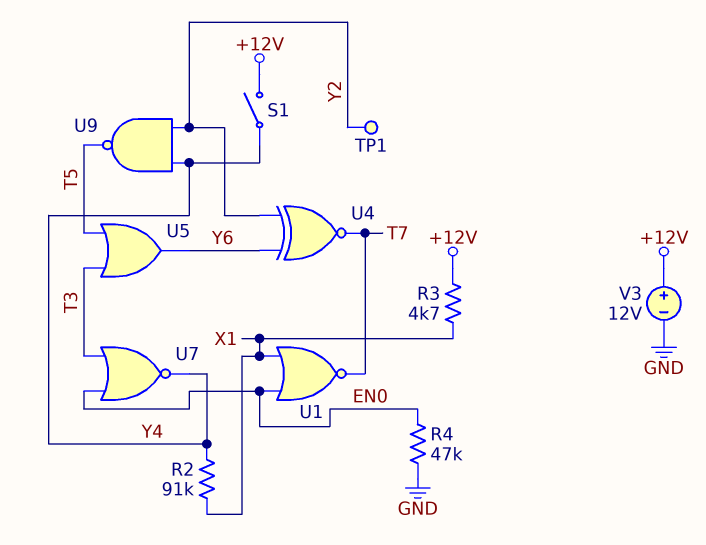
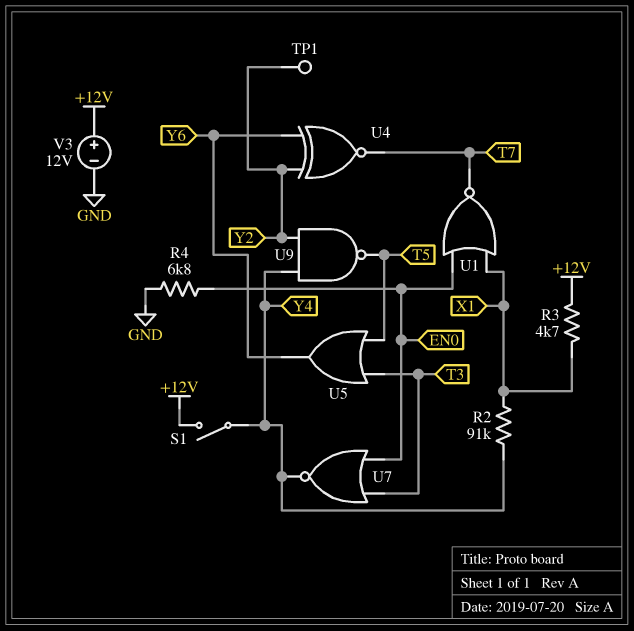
R4: 47k (EN0, GND) -> 6.8k (EN0, GND)

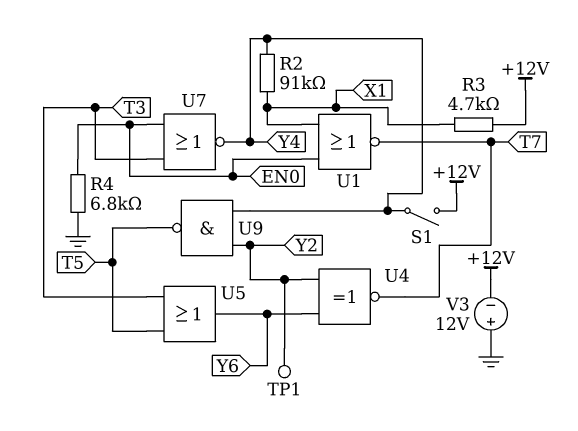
V3: 12V (plus +12V, minus GND) -> 12V (plus GND, minus +12V)

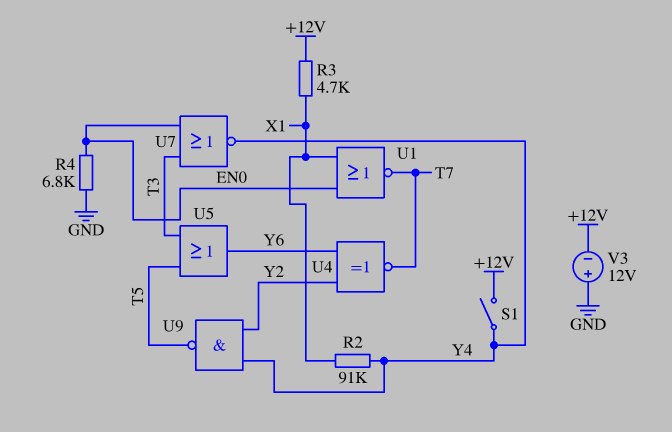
TP1: test point (Y2) -> none

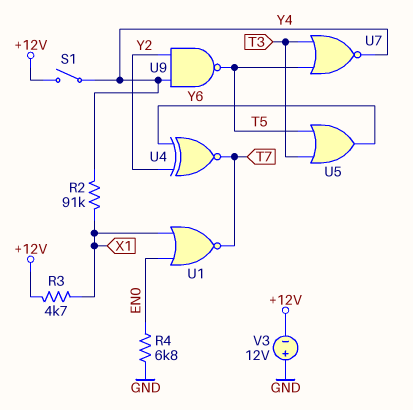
U7: NOR (in EN0, in T3, out Y4) -> NOR (in T3, in T5, out Y4)

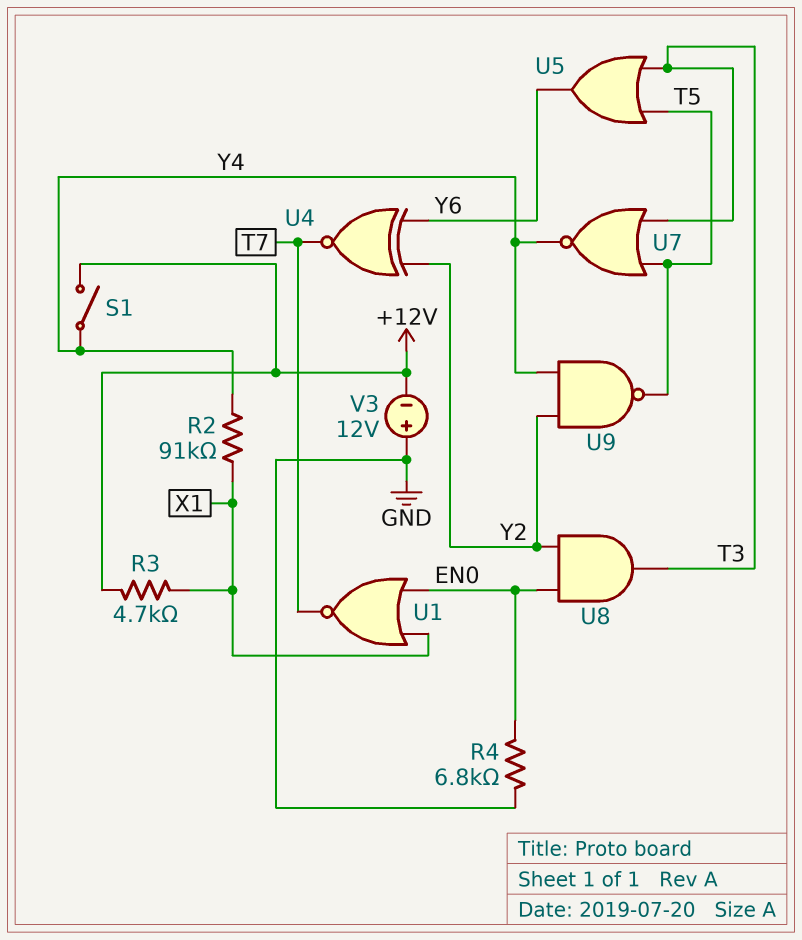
U8: none -> AND (in EN0, in Y2, out T3)

